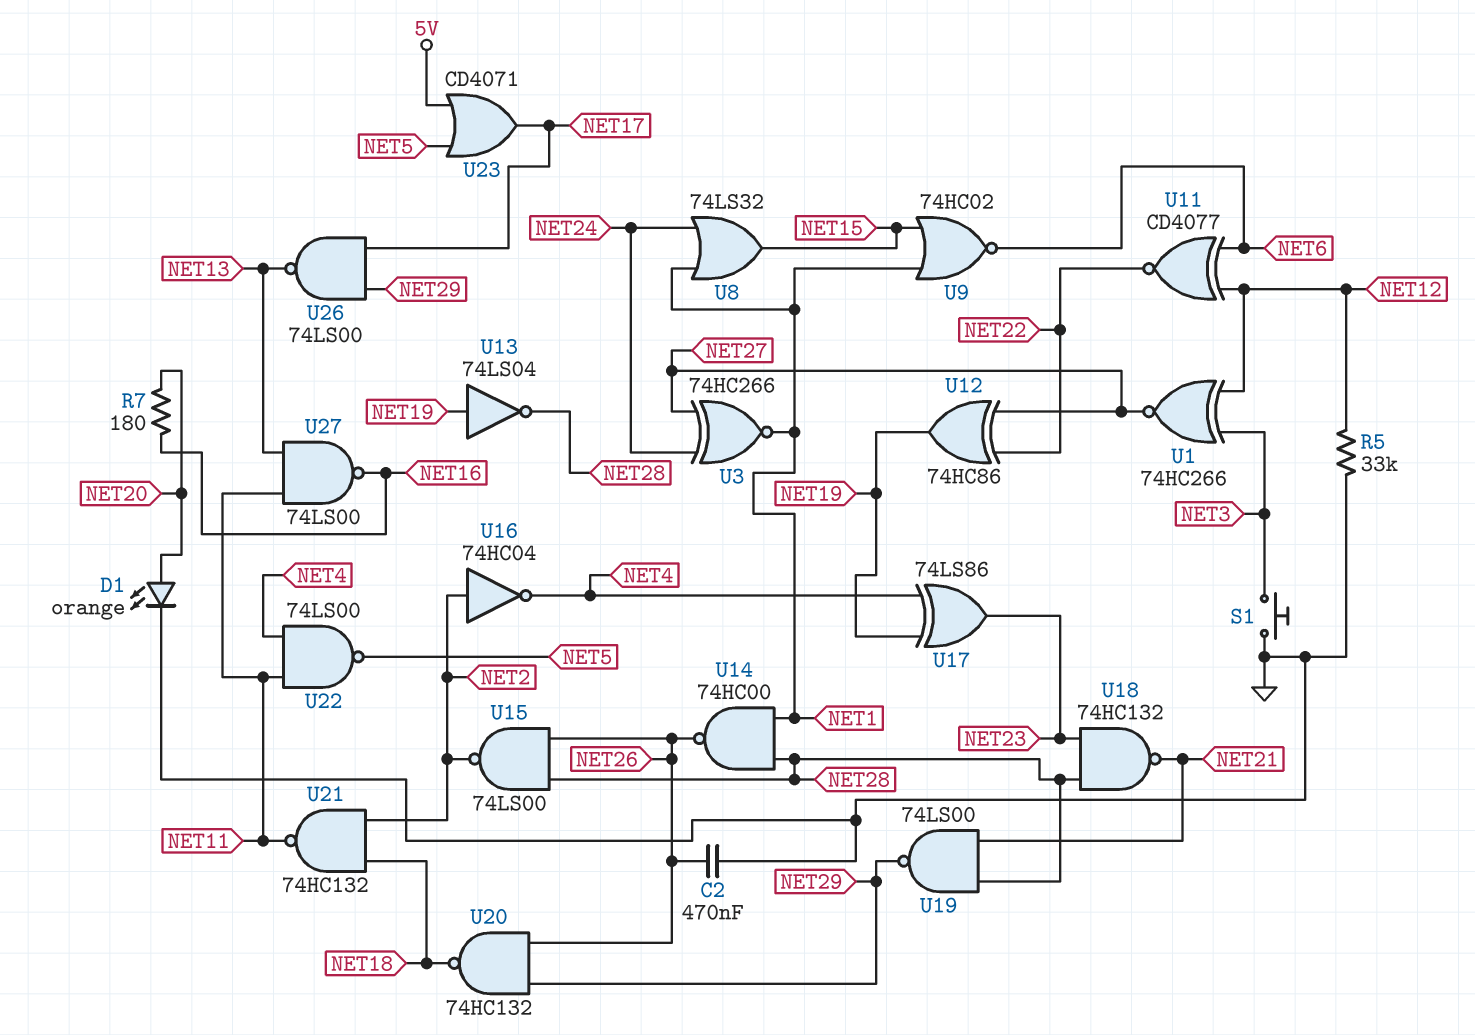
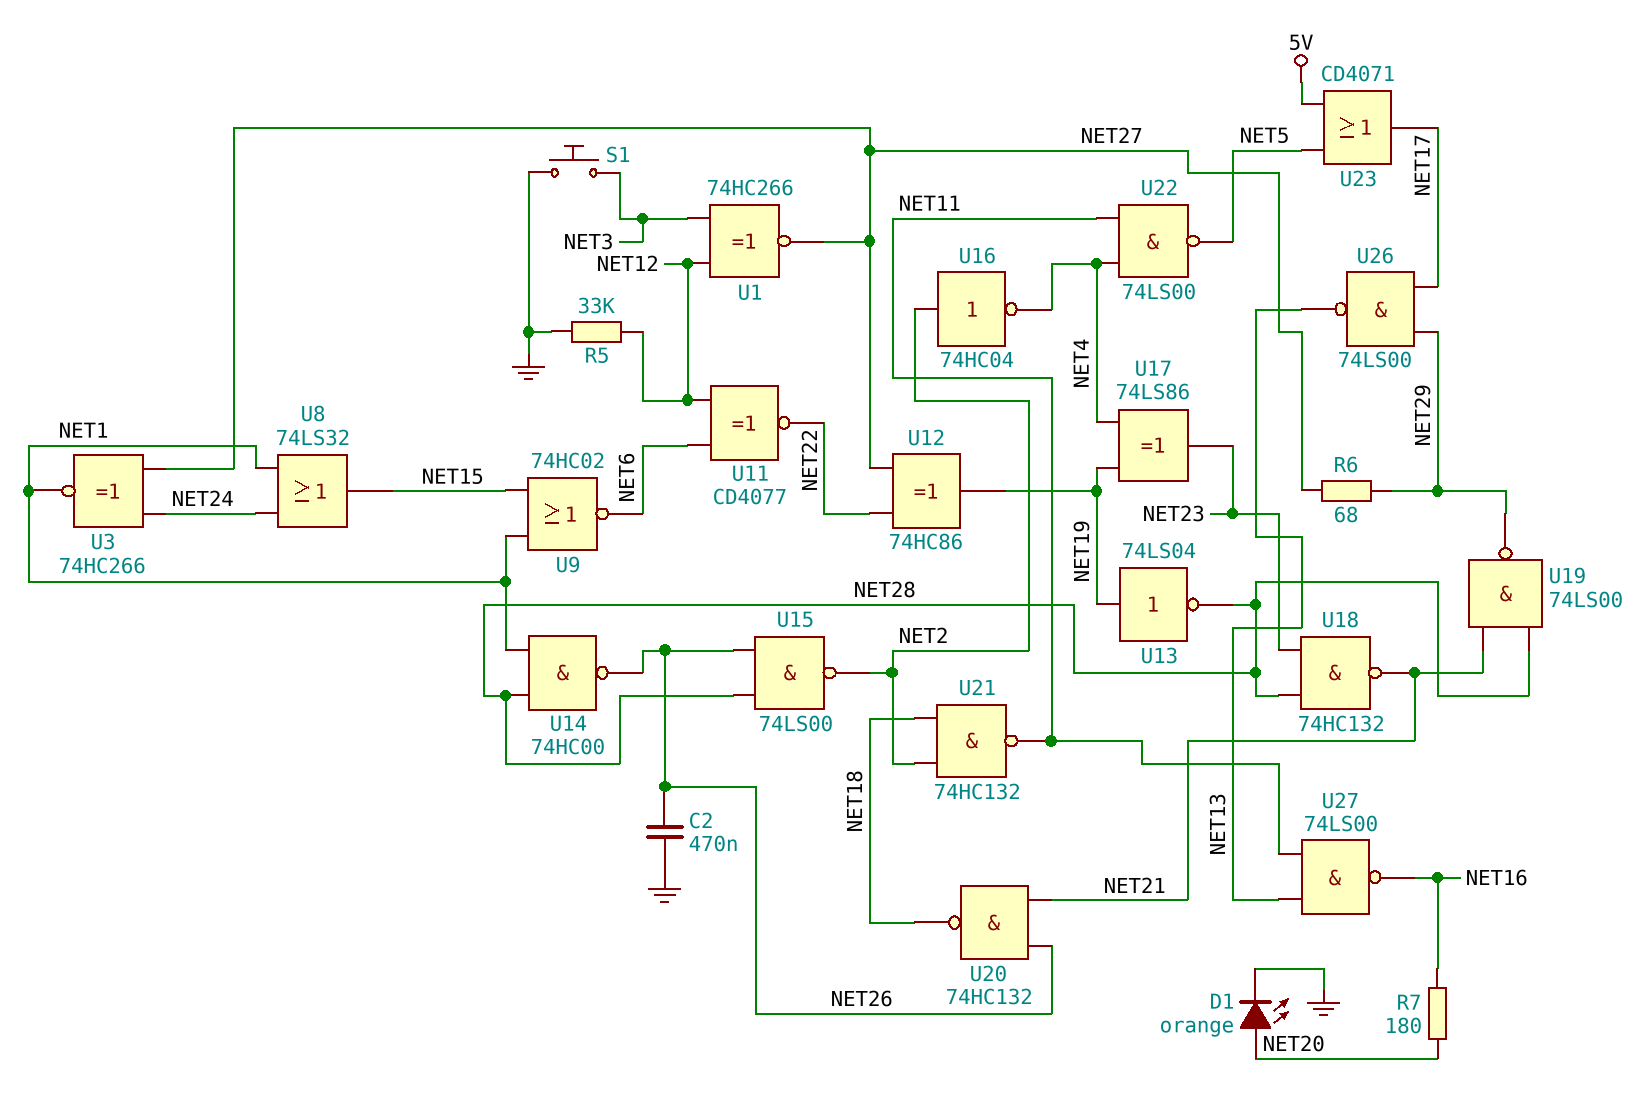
R6: none -> 68 (NET27, NET29)
U20: NAND 74HC132 (in NET26, in NET29, out NET18) -> NAND 74HC132 (in NET21, in NET26, out NET18)

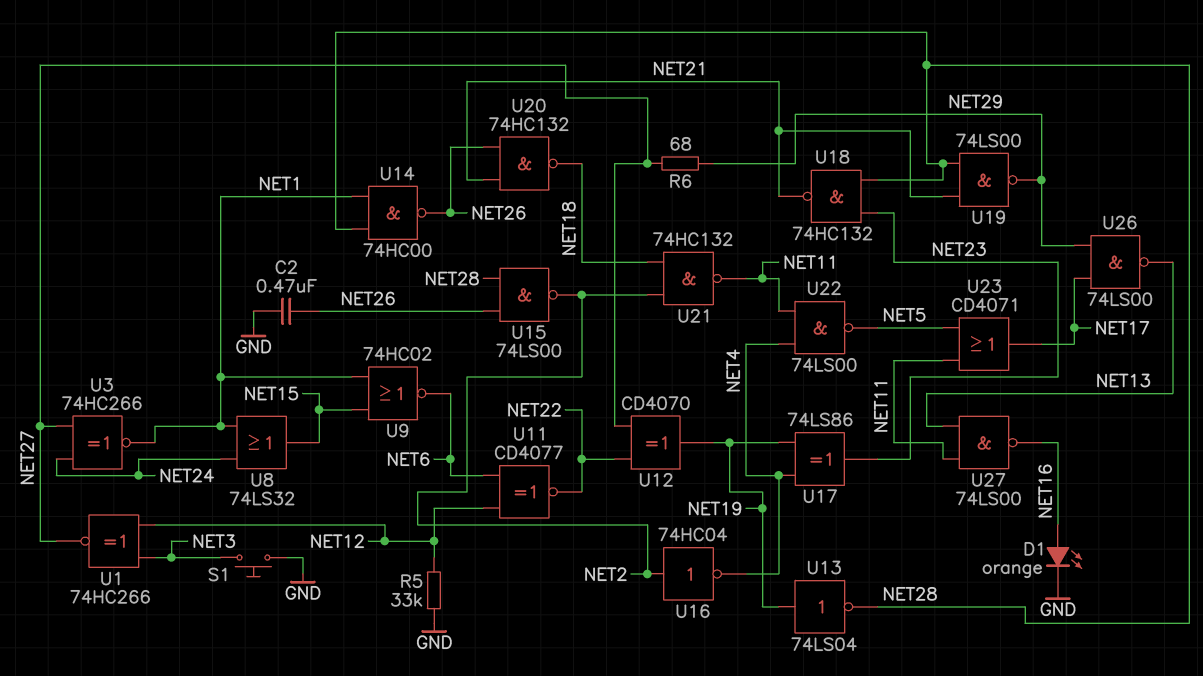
D1: LED orange (A NET20, K GND) -> LED orange (A NET16, K GND)
R7: 180 (NET16, NET20) -> none
U12: XOR 74HC86 (in NET22, in NET27, out NET19) -> XOR CD4070 (in NET22, in NET27, out NET19)
U23: OR CD4071 (in 5V, in NET5, out NET17) -> OR CD4071 (in NET5, in NET11, out NET17)

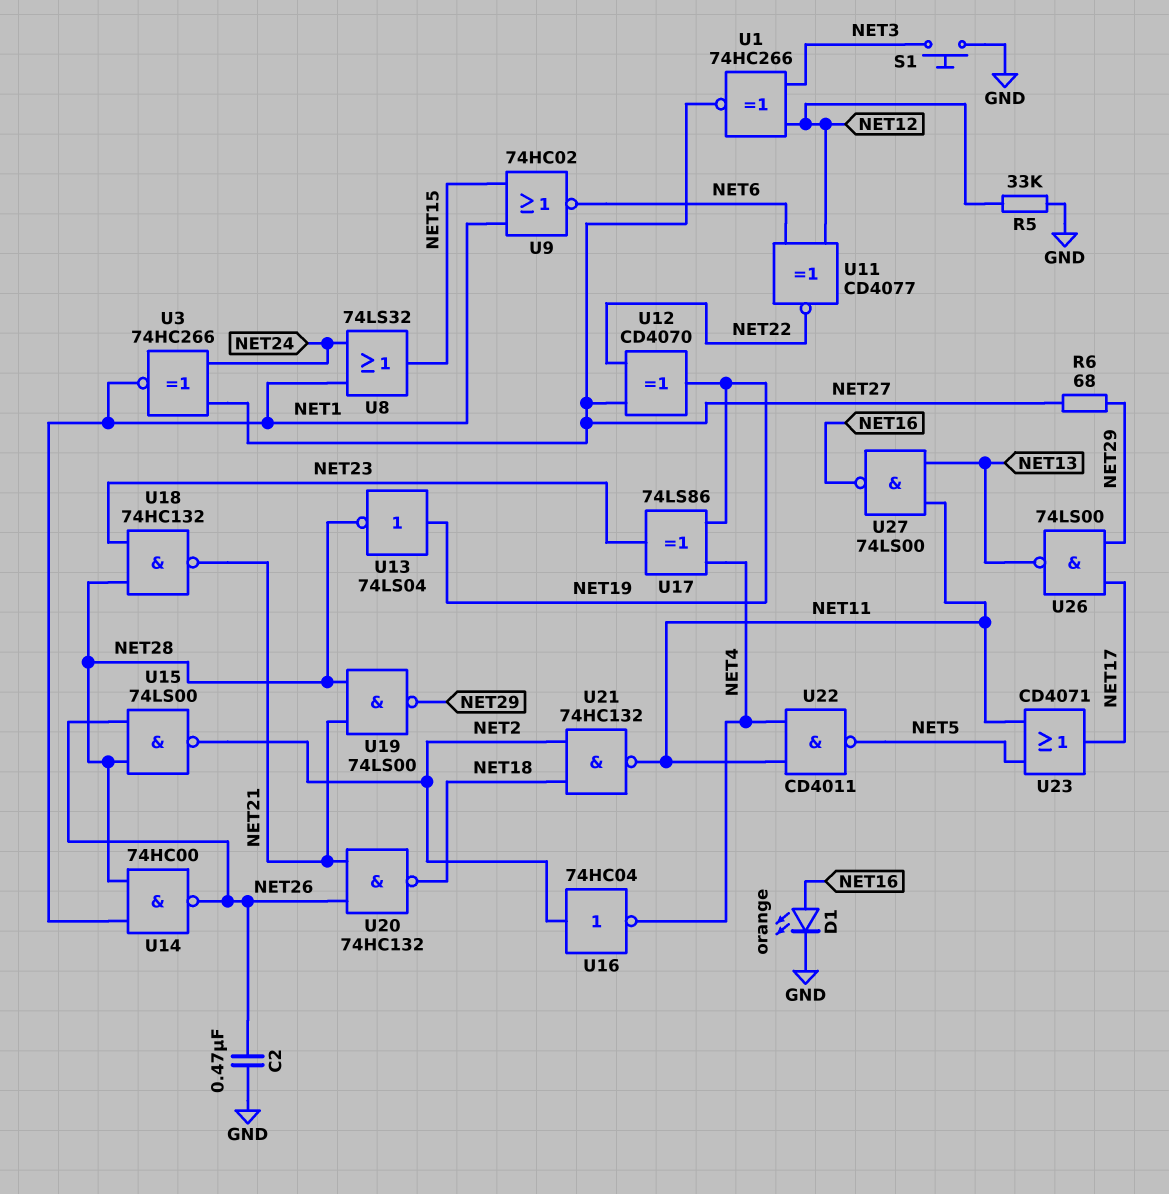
U22: NAND 74LS00 (in NET4, in NET11, out NET5) -> NAND CD4011 (in NET4, in NET11, out NET5)

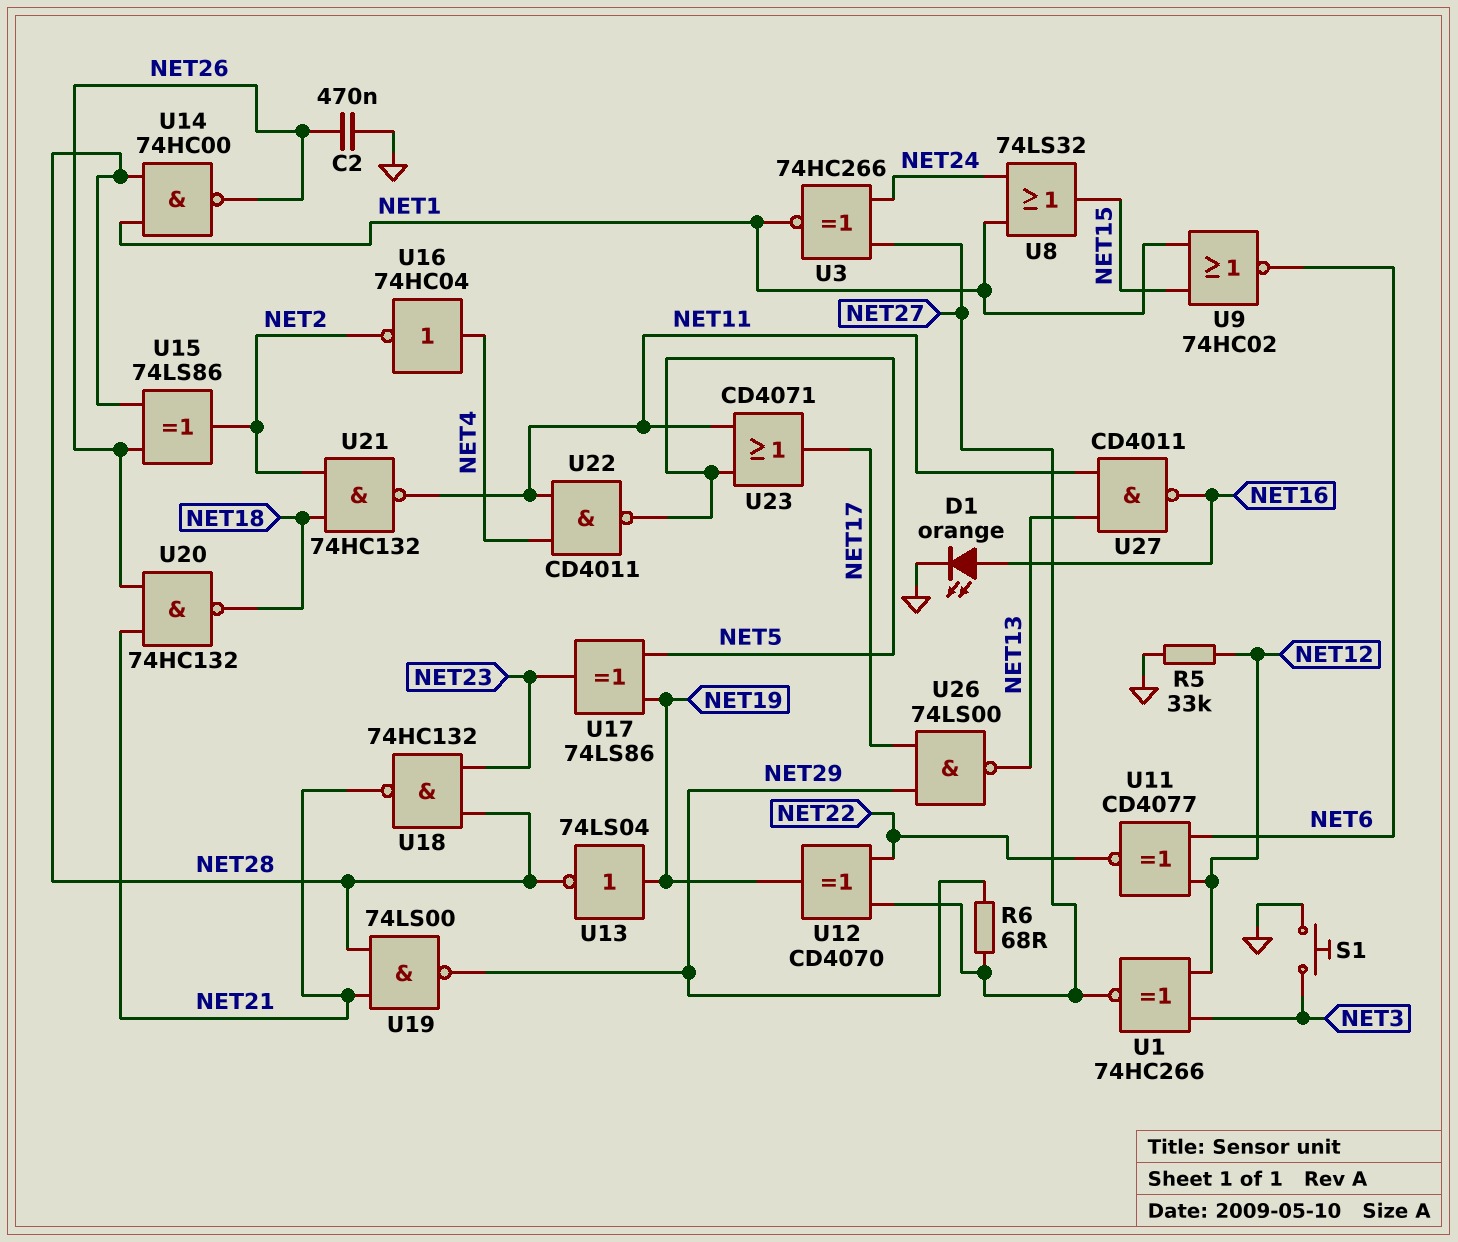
U15: NAND 74LS00 (in NET26, in NET28, out NET2) -> XOR 74LS86 (in NET26, in NET28, out NET2)
U16: NOT 74HC04 (in NET2, out NET4) -> NOT 74HC04 (in NET4, out NET2)
U17: XOR 74LS86 (in NET4, in NET19, out NET23) -> XOR 74LS86 (in NET5, in NET19, out NET23)
U27: NAND 74LS00 (in NET11, in NET13, out NET16) -> NAND CD4011 (in NET11, in NET13, out NET16)

